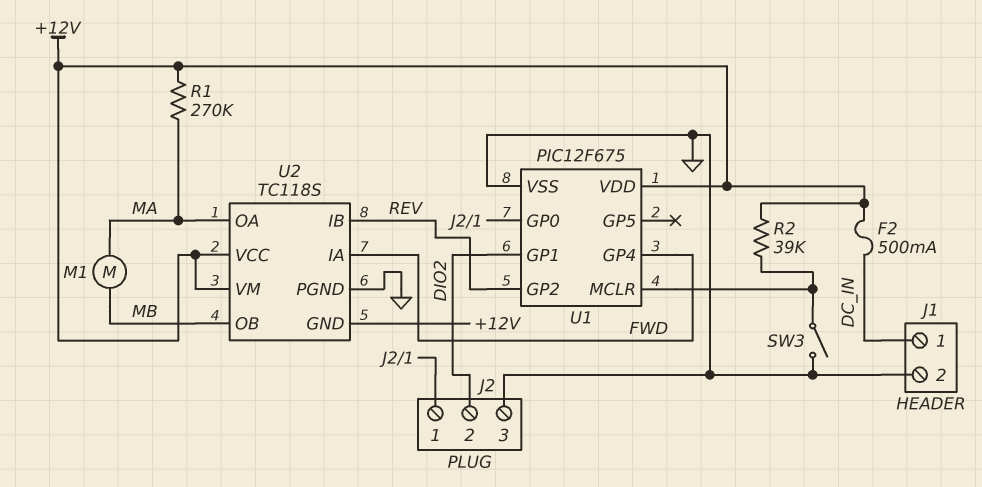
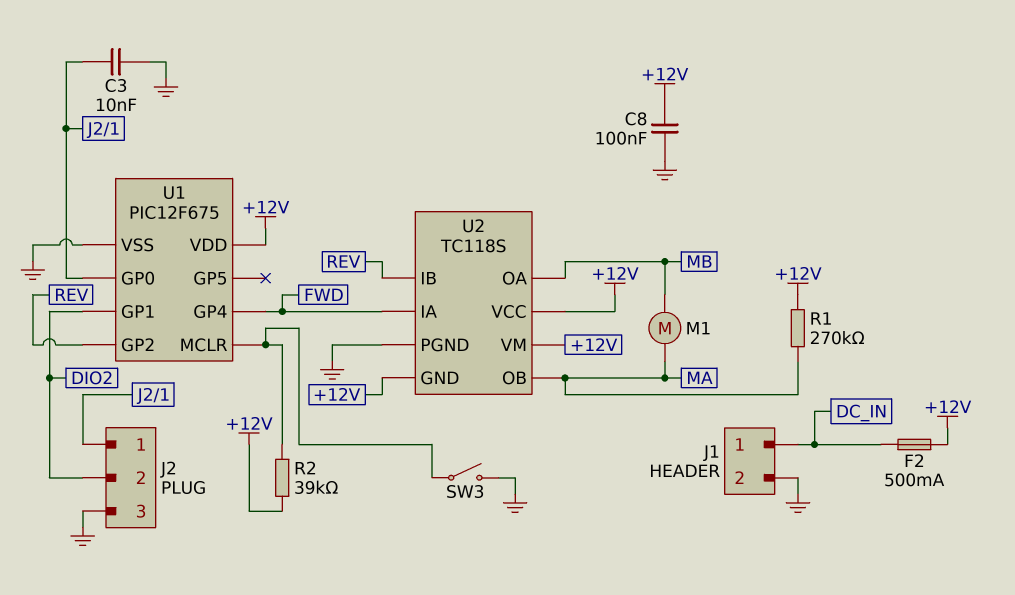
C3: none -> 10nF (GND, J2/1)
C8: none -> 100nF (+12V, GND)
U2 pin OA: MA -> MB
U2 pin OB: MB -> MA

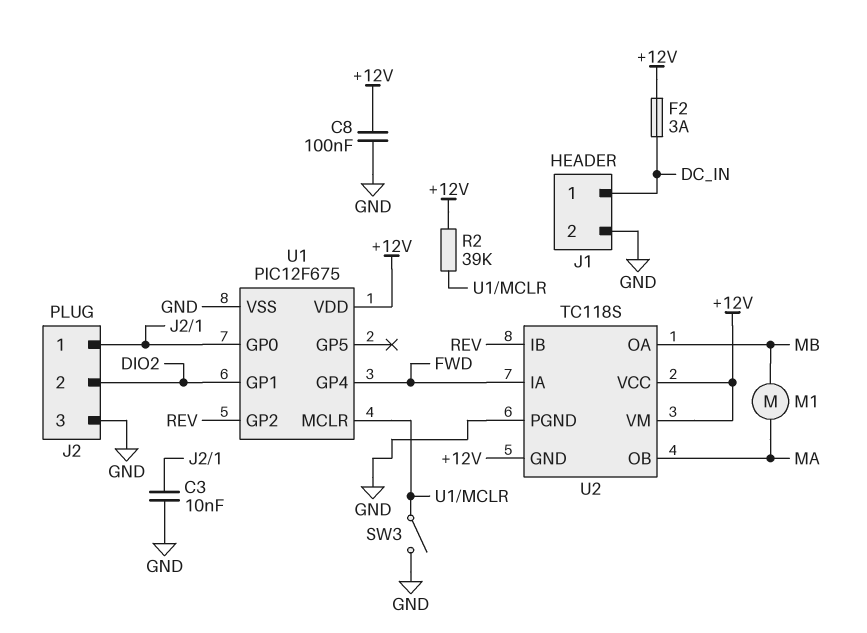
F2: 500mA (+12V, DC_IN) -> 3A (+12V, DC_IN)
R1: 270k (+12V, MA) -> none

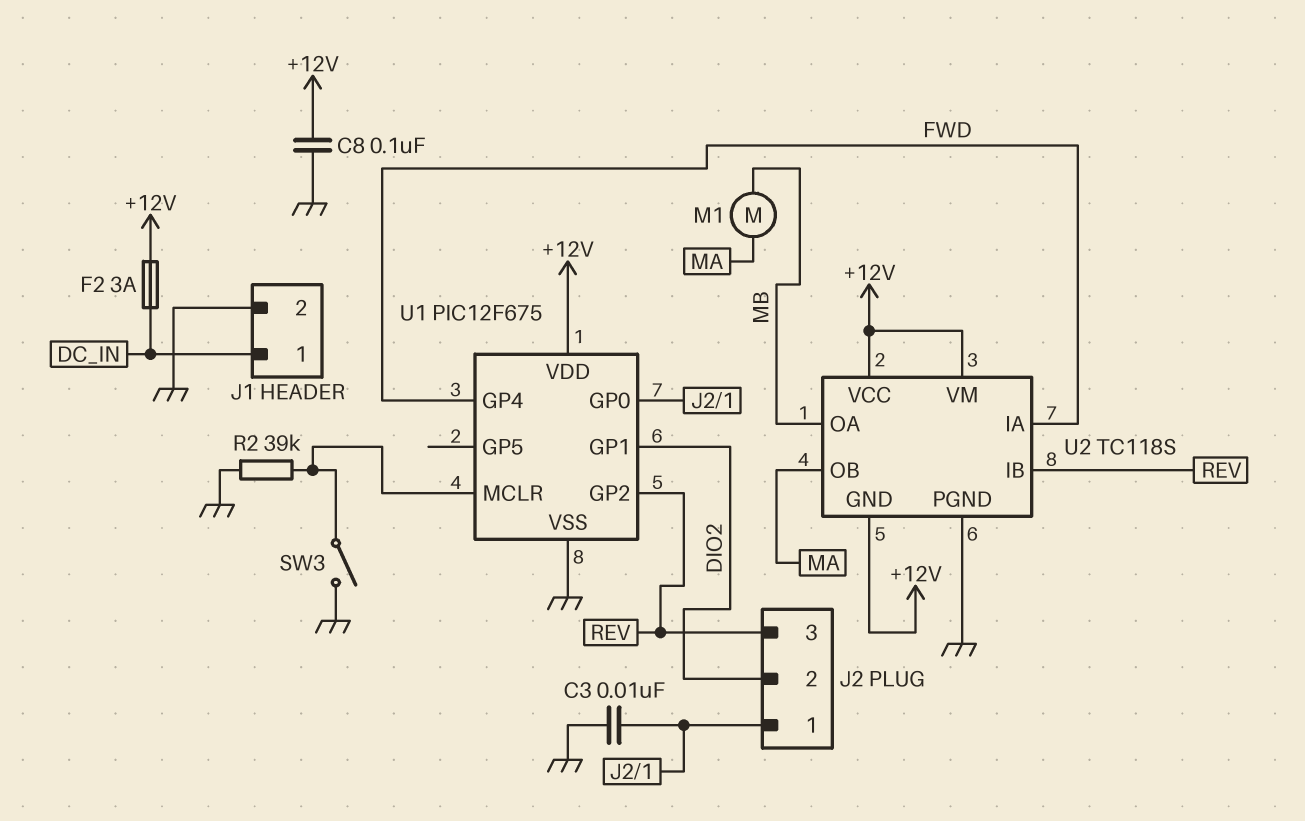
J2 pin 3: GND -> REV
R2: 39k (+12V, U1/MCLR) -> 39k (GND, U1/MCLR)

